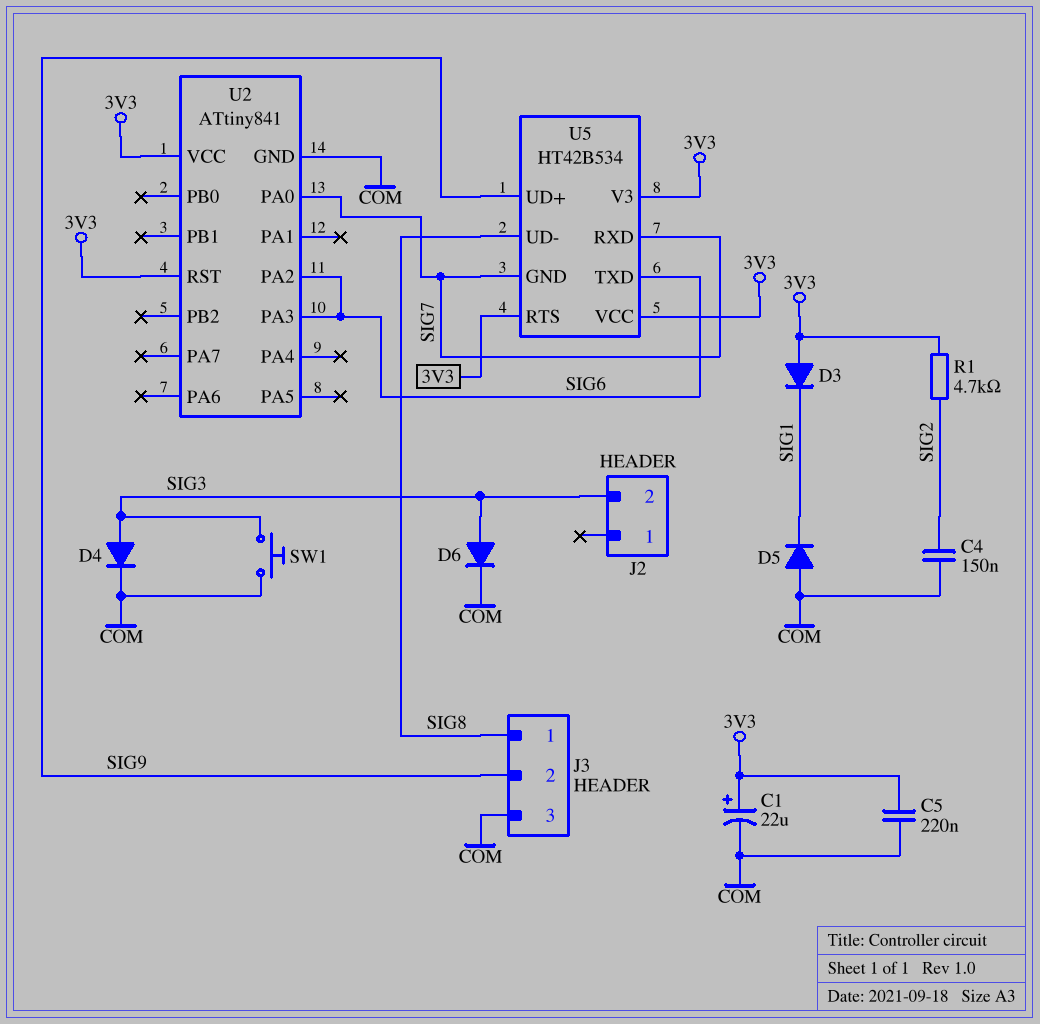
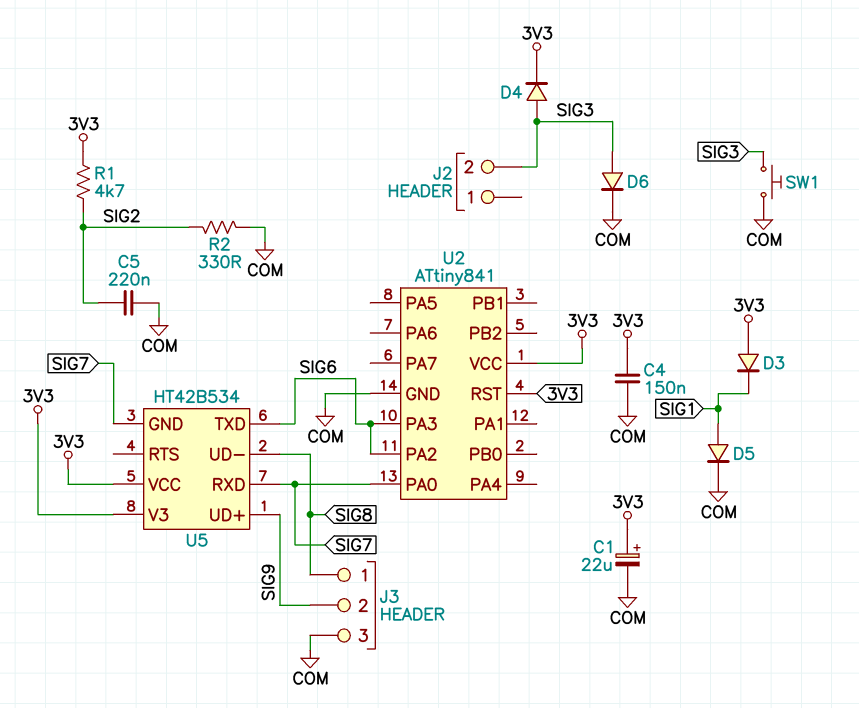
C4: 150nF (COM, SIG2) -> 150nF (3V3, COM)
C5: 220nF (3V3, COM) -> 220nF (COM, SIG2)
D4: diode (A SIG3, K COM) -> diode (A SIG3, K 3V3)
D5: diode (A COM, K SIG1) -> diode (A SIG1, K COM)
R2: none -> 330 (COM, SIG2)
U5 pin RTS: 3V3 -> none

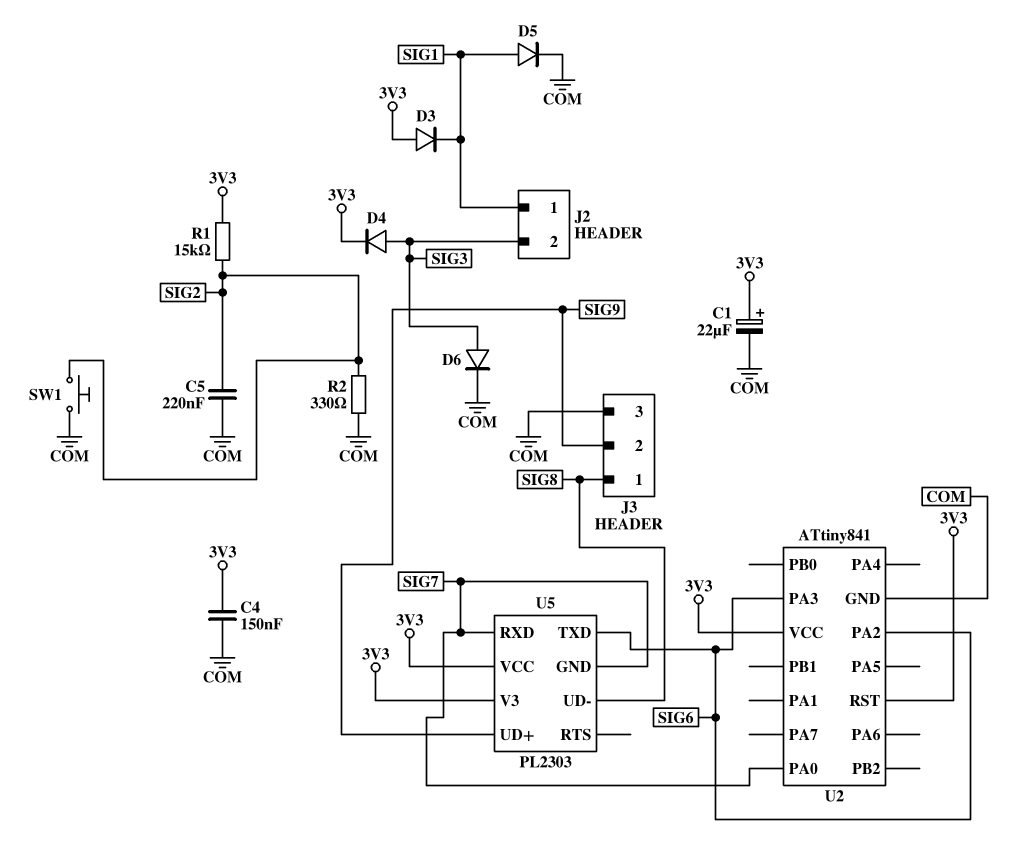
J2 pin 1: none -> SIG1
R1: 4.7k (3V3, SIG2) -> 15k (3V3, SIG2)
SW1: button (COM, SIG3) -> button (COM, SIG2)
U5: HT42B534 -> PL2303

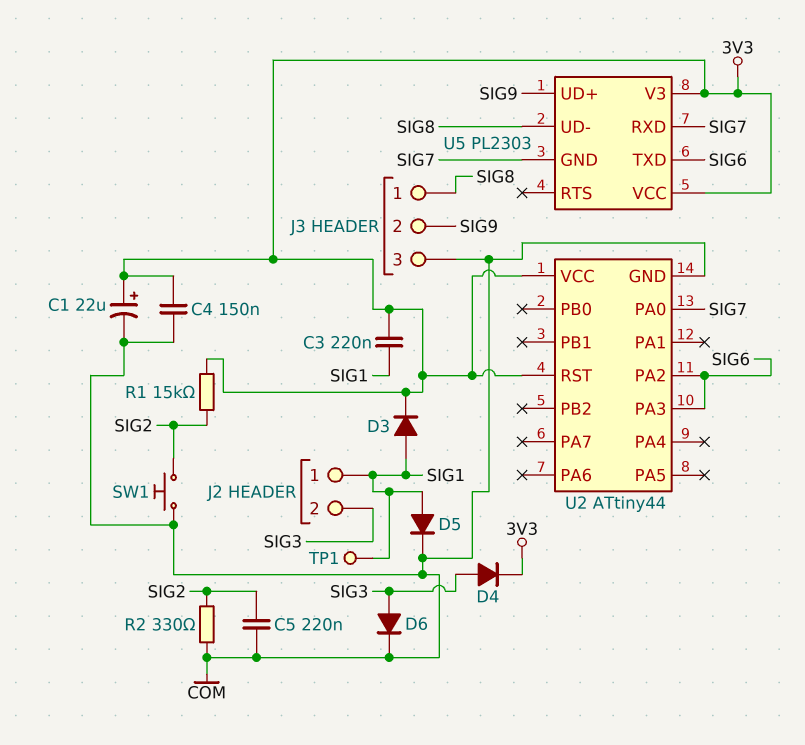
C3: none -> 220nF (3V3, SIG1)
D3: diode (A 3V3, K SIG1) -> diode (A SIG1, K 3V3)
TP1: none -> test point (SIG1)
U2: ATtiny841 -> ATtiny44

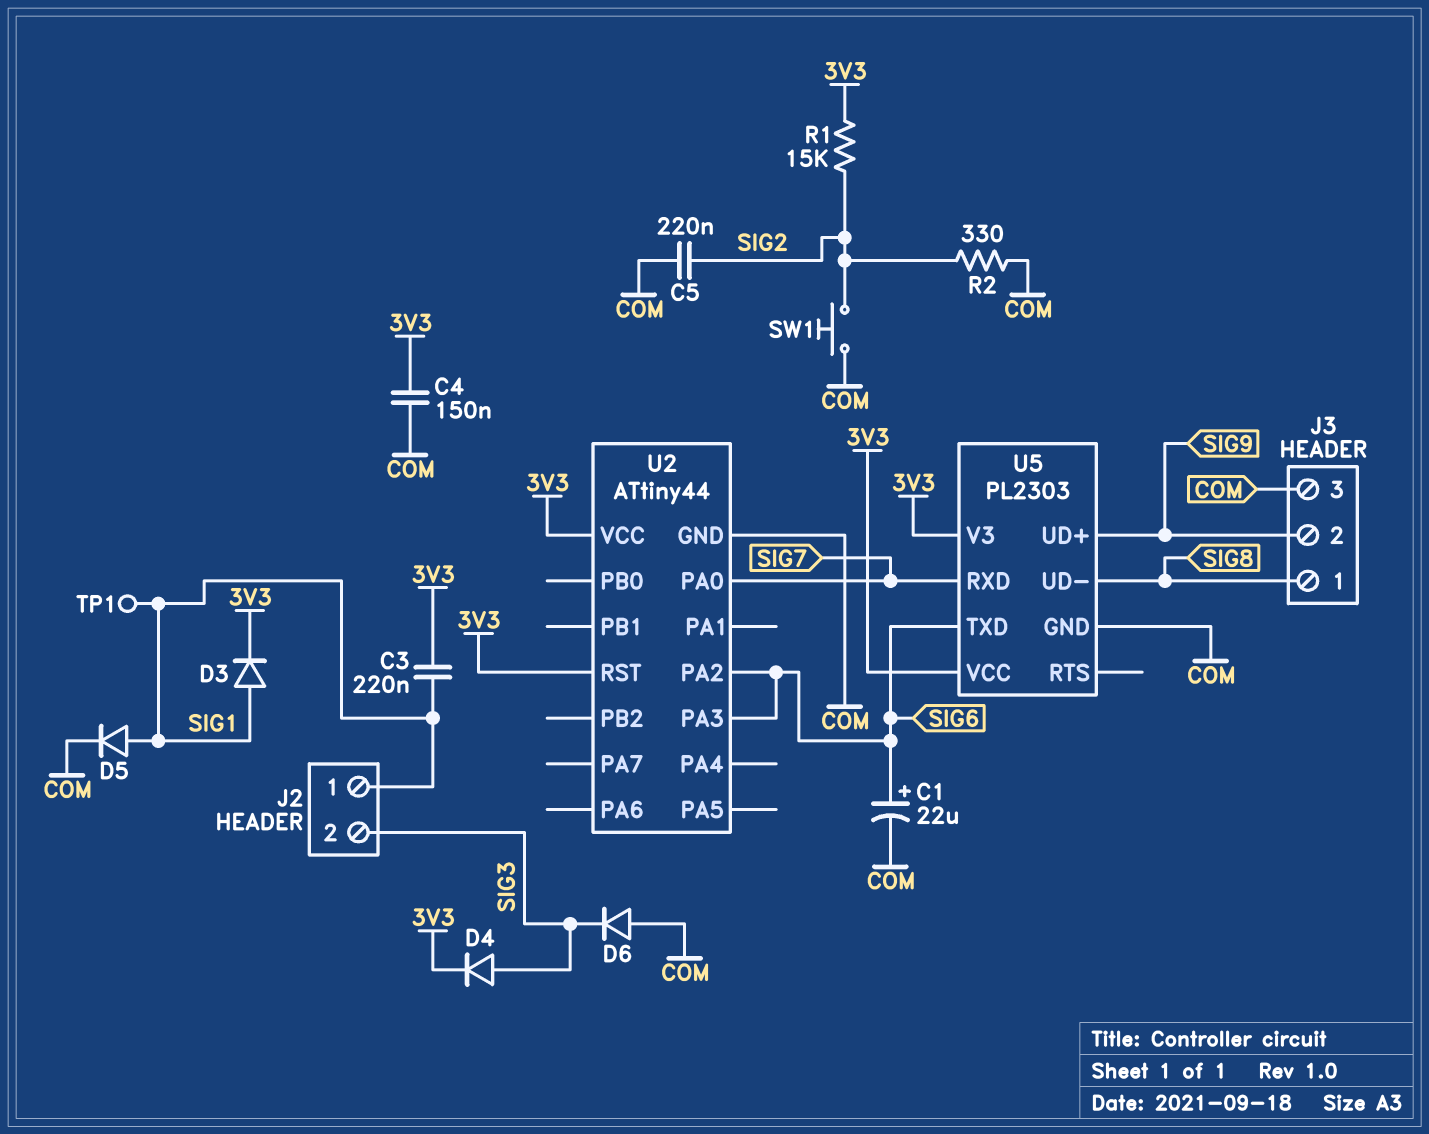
C1: 22uF (plus 3V3, minus COM) -> 22uF (plus SIG6, minus COM)
D6: diode (A SIG3, K COM) -> diode (A COM, K SIG3)
U5 pin GND: SIG7 -> COM

